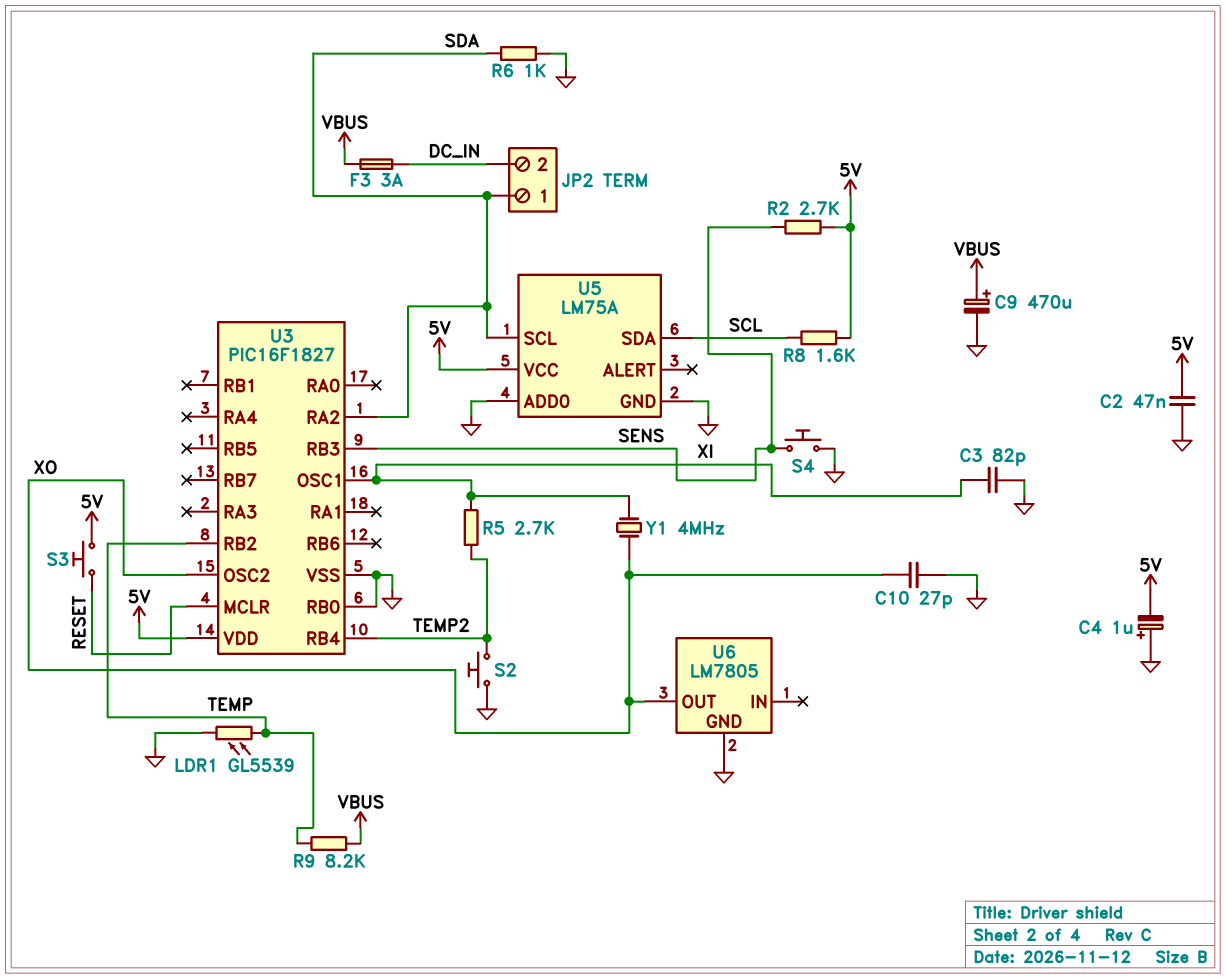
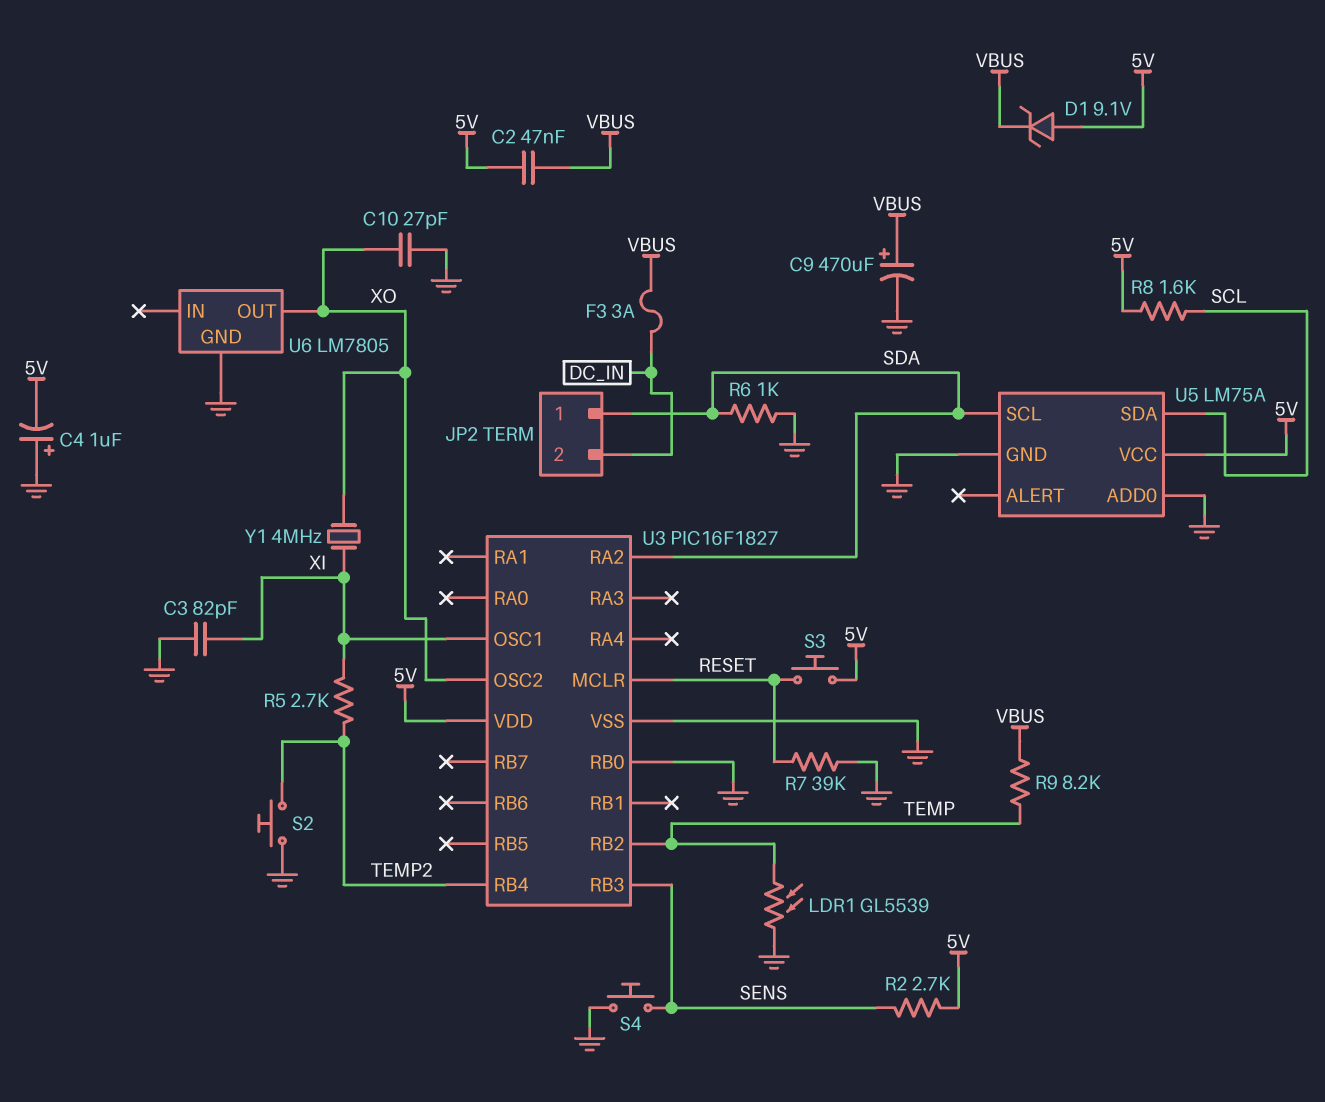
C2: 47nF (5V, GND) -> 47nF (5V, VBUS)
D1: none -> zener 9.1V (A 5V, K VBUS)
R7: none -> 39k (GND, RESET)

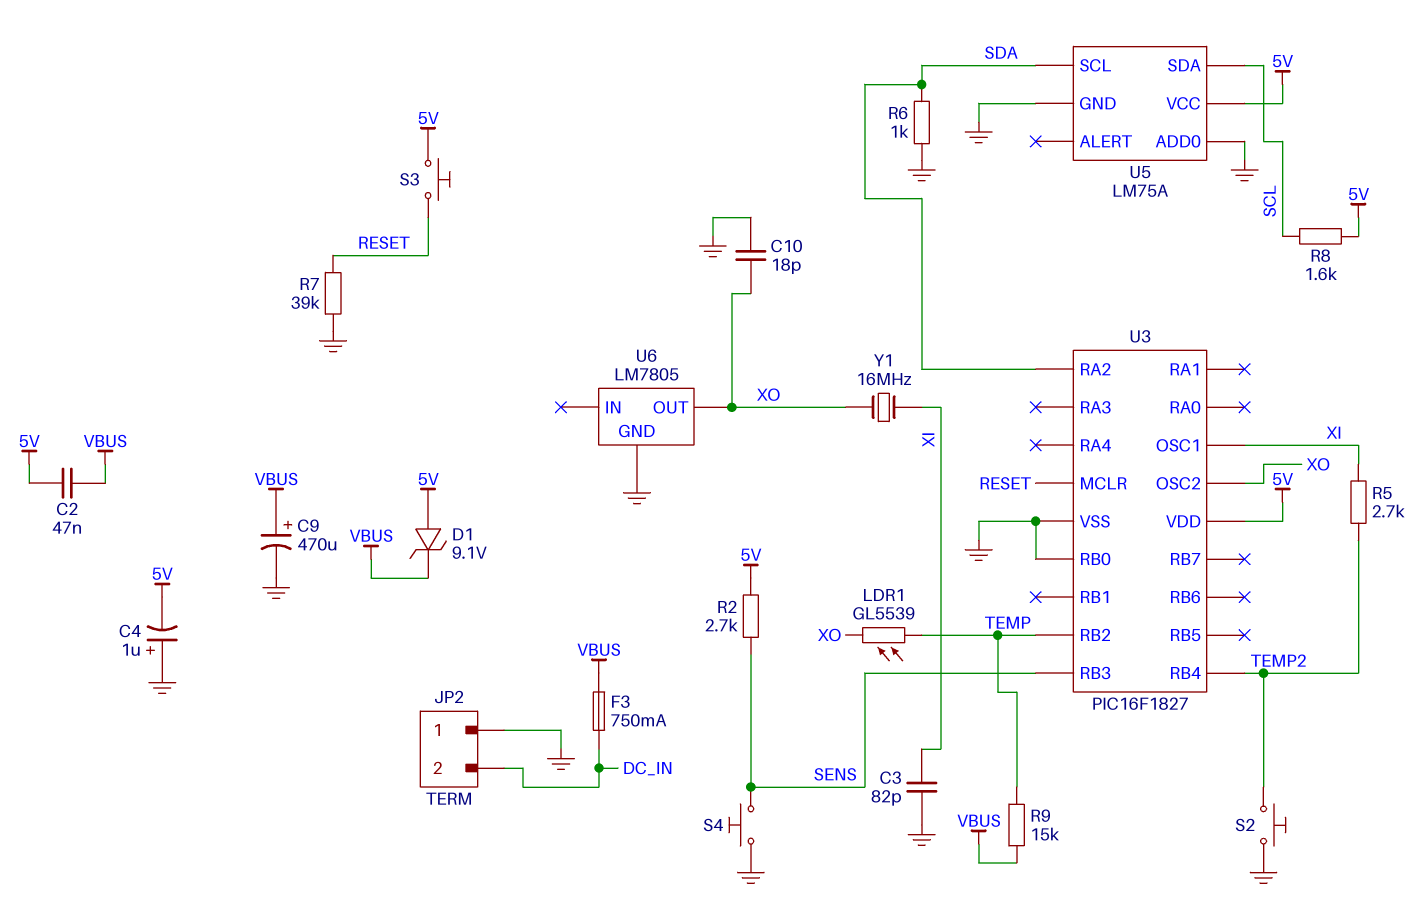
C10: 27pF (GND, XO) -> 18pF (GND, XO)
F3: 3A (DC_IN, VBUS) -> 750mA (DC_IN, VBUS)
JP2 pin 1: SDA -> GND
LDR1: GL5539 (GND, TEMP) -> GL5539 (TEMP, XO)
R9: 8.2k (TEMP, VBUS) -> 15k (TEMP, VBUS)
Y1: 4MHz (XI, XO) -> 16MHz (XI, XO)

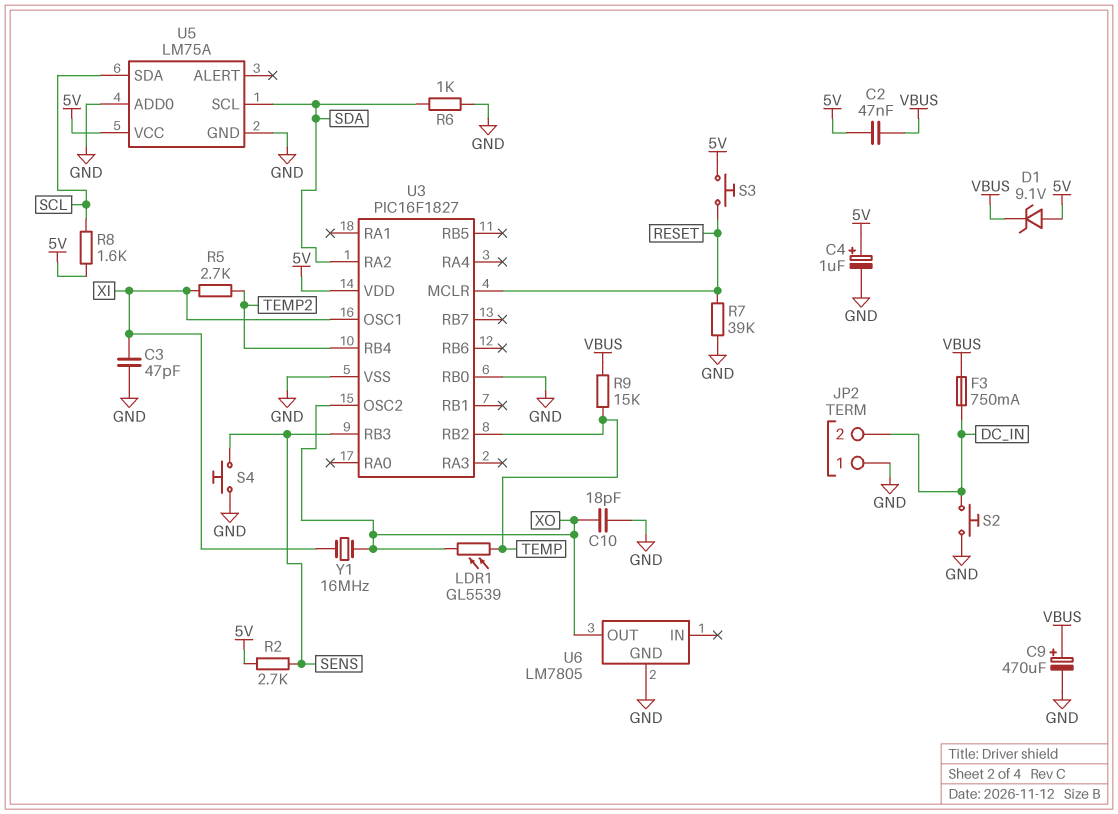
C3: 82pF (GND, XI) -> 47pF (GND, XI)
C4: 1uF (plus GND, minus 5V) -> 1uF (plus 5V, minus GND)
S2: button (GND, TEMP2) -> button (DC_IN, GND)

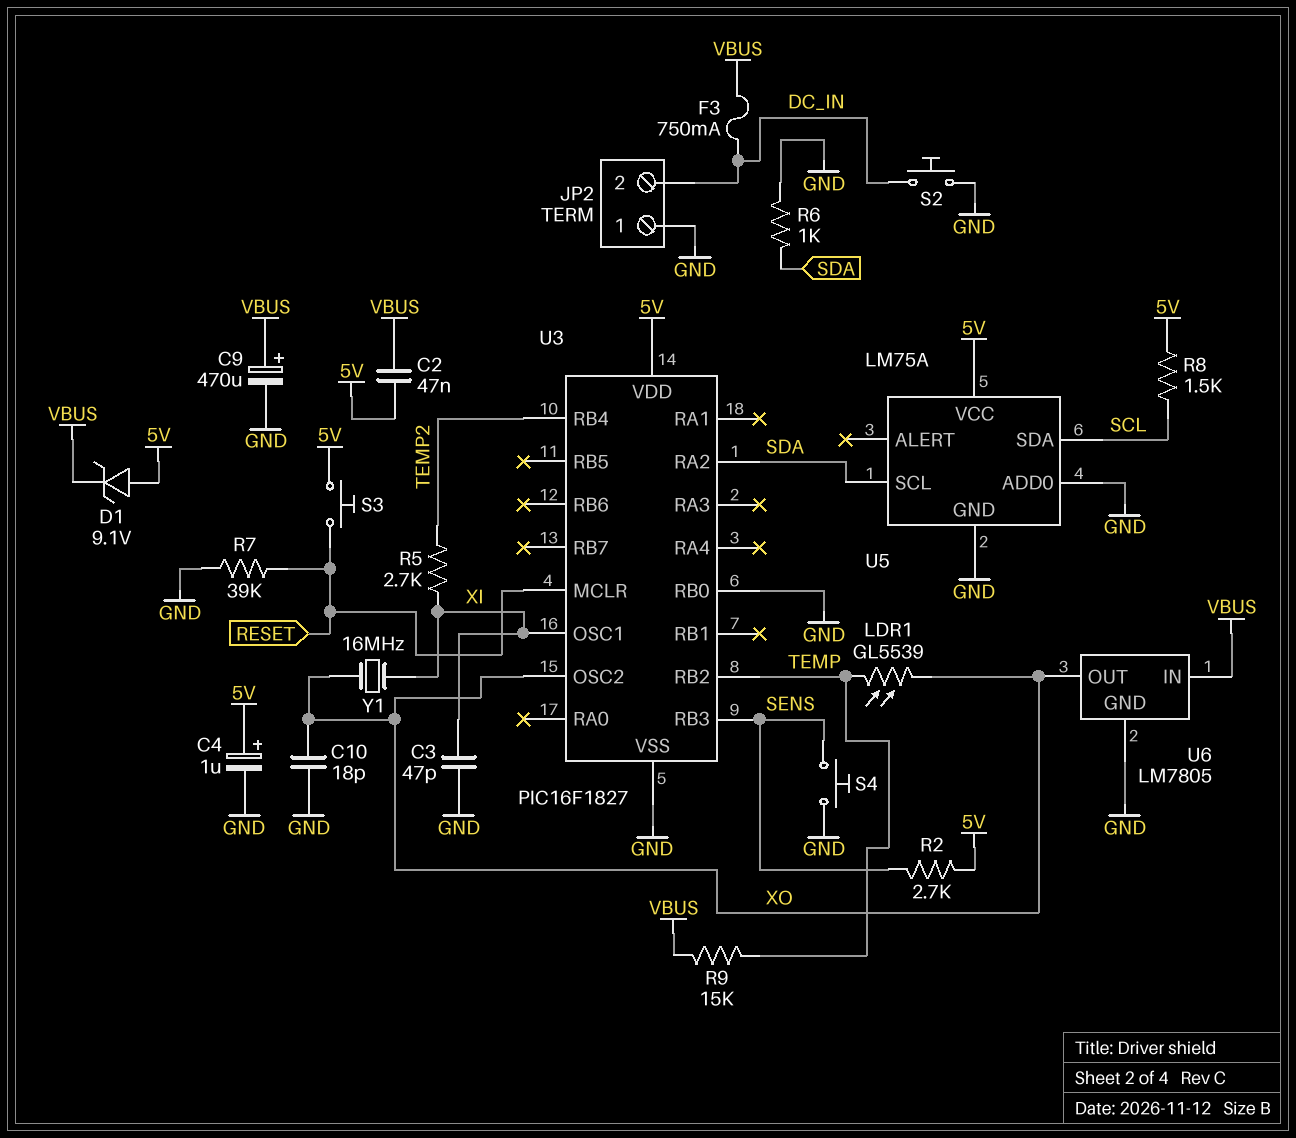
R8: 1.6k (5V, SCL) -> 1.5k (5V, SCL)
U6 pin IN: none -> VBUS

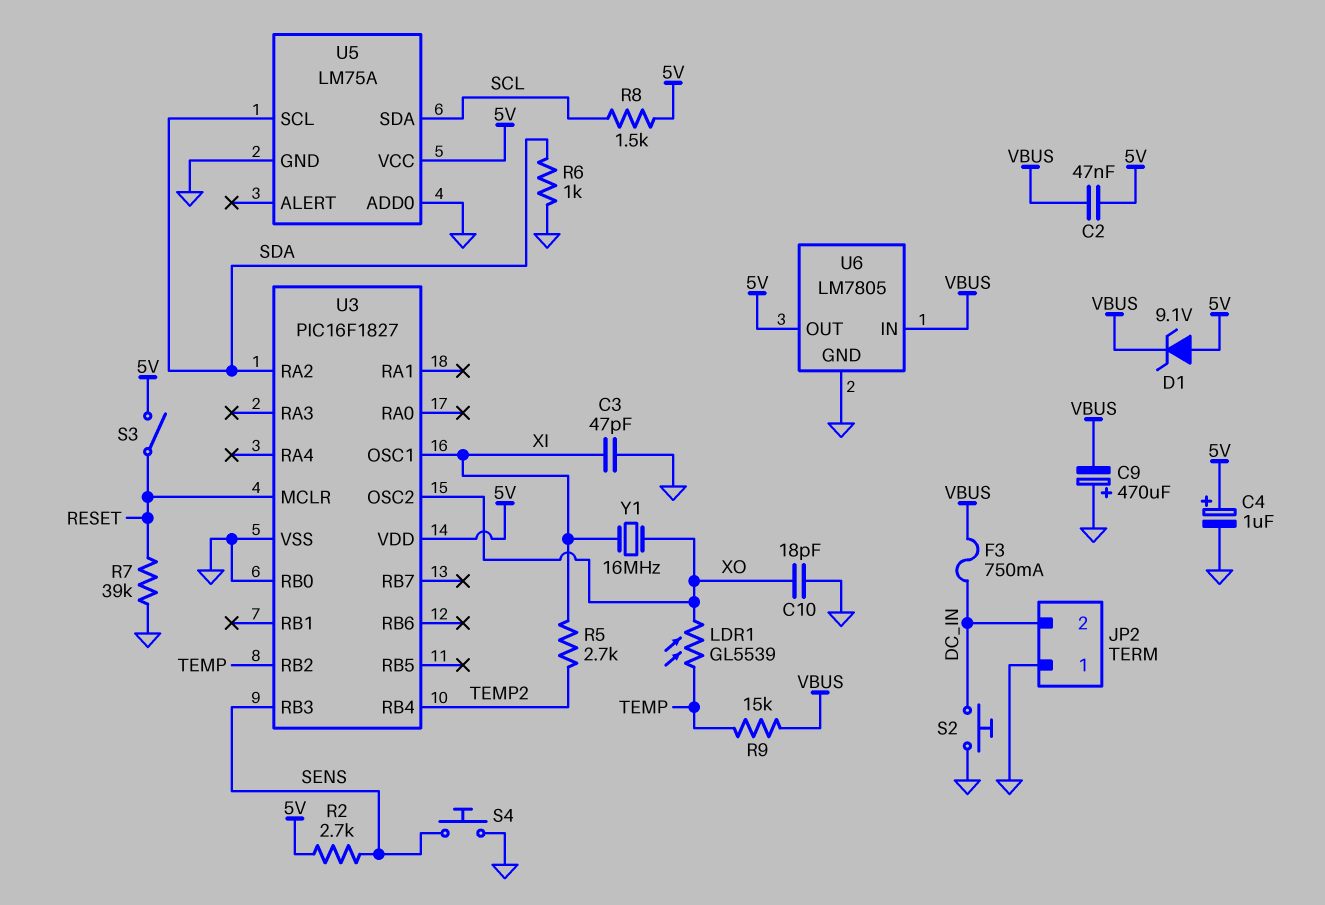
C9: 470uF (plus VBUS, minus GND) -> 470uF (plus GND, minus VBUS)
S3: button (5V, RESET) -> switch (5V, RESET)
U6 pin OUT: XO -> 5V

